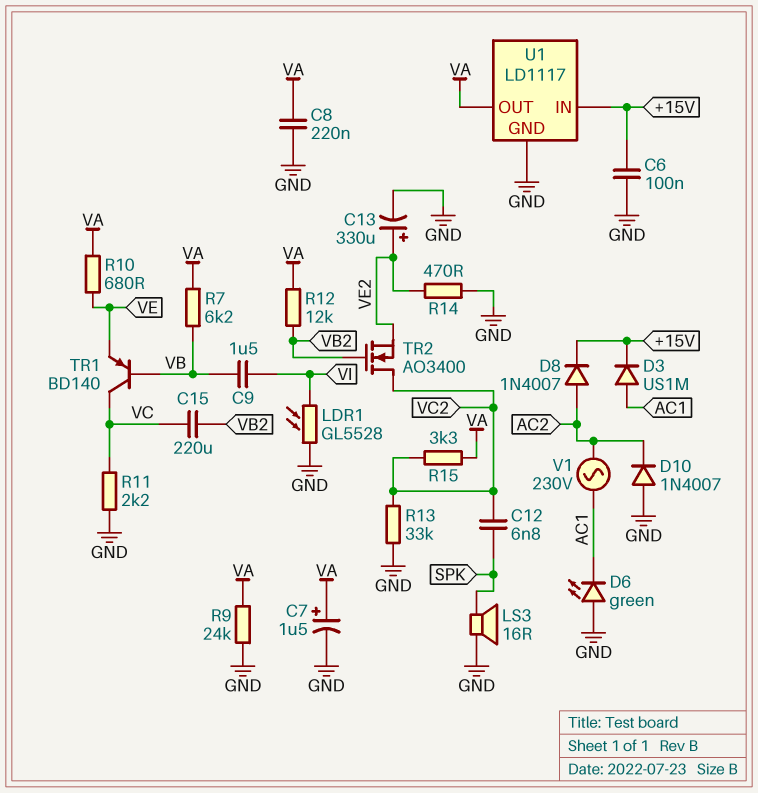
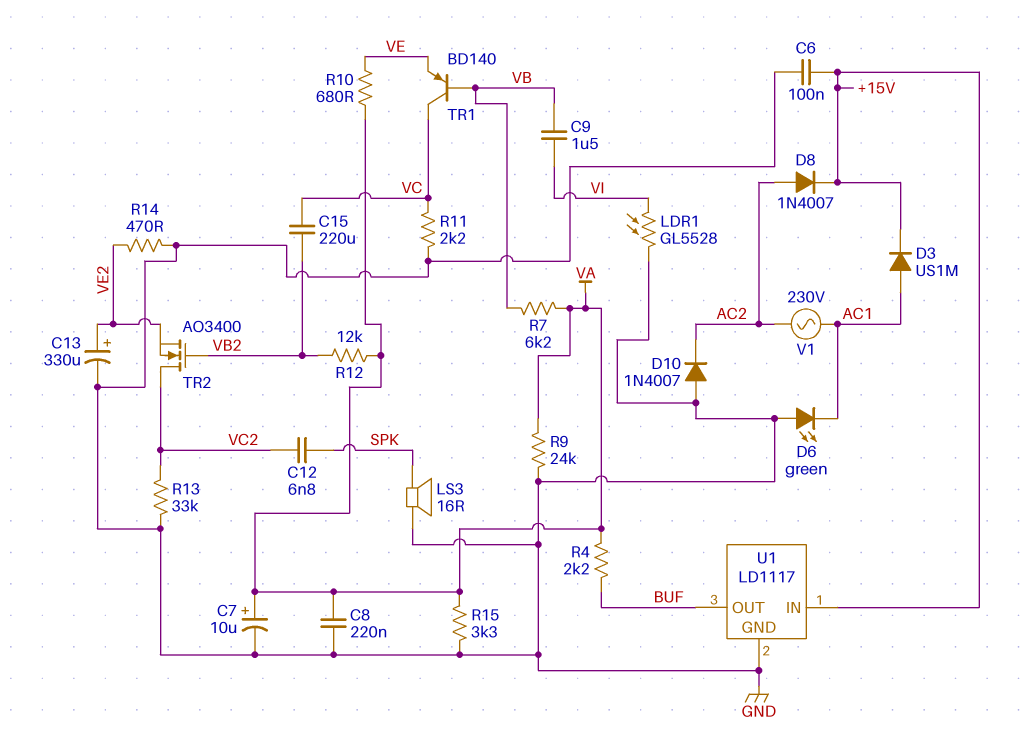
C7: 1.5uF (plus VA, minus GND) -> 10uF (plus VA, minus GND)
R4: none -> 2.2k (BUF, VA)
R15: 3.3k (VA, VC2) -> 3.3k (GND, VA)
U1 pin OUT: VA -> BUF

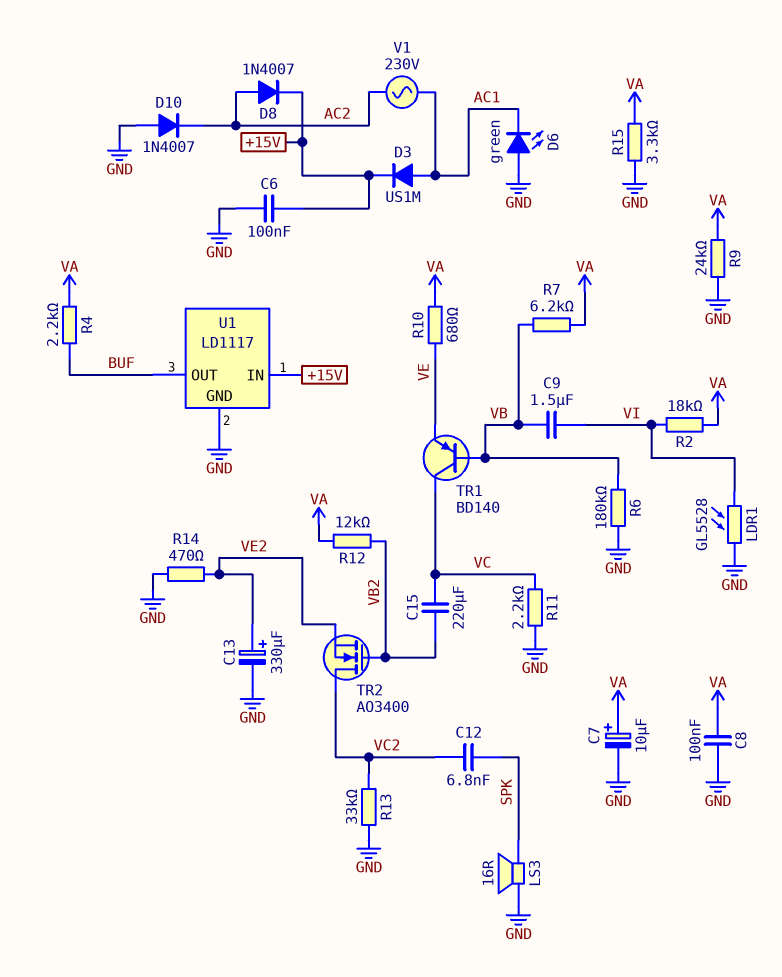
C8: 220nF (GND, VA) -> 100nF (GND, VA)
R2: none -> 18k (VA, VI)
R6: none -> 180k (GND, VB)

